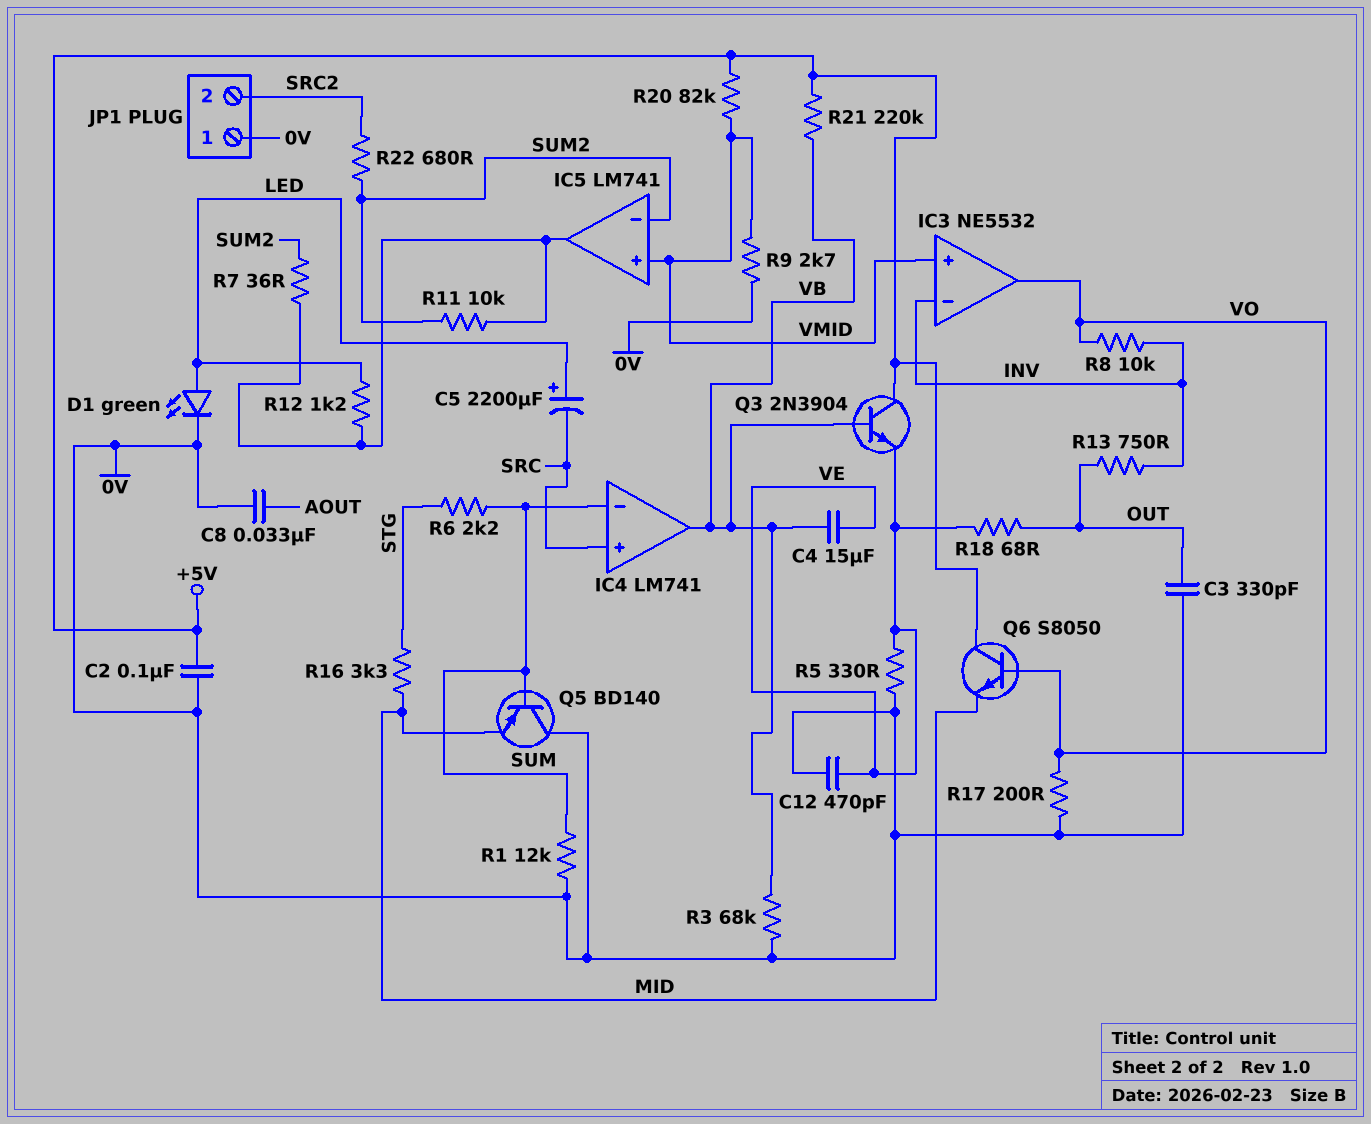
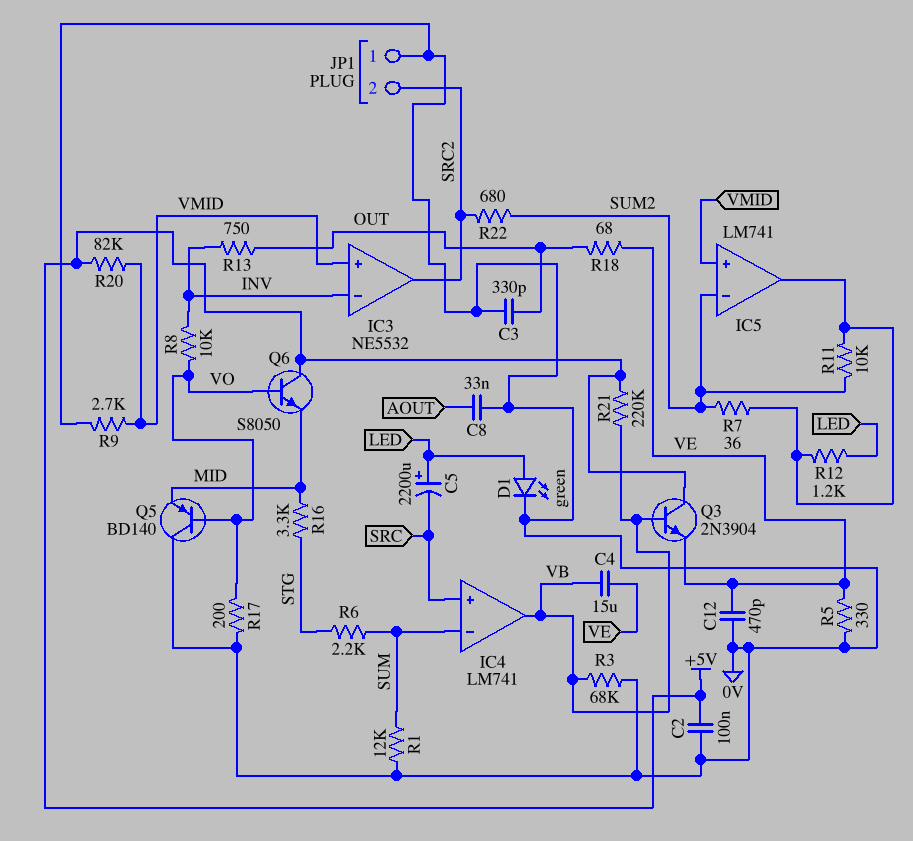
IC3 pin out: VO -> SRC2
Q5: PNP BD140 (B SUM, C 0V, E MID) -> PNP BD140 (B VO, C 0V, E MID)

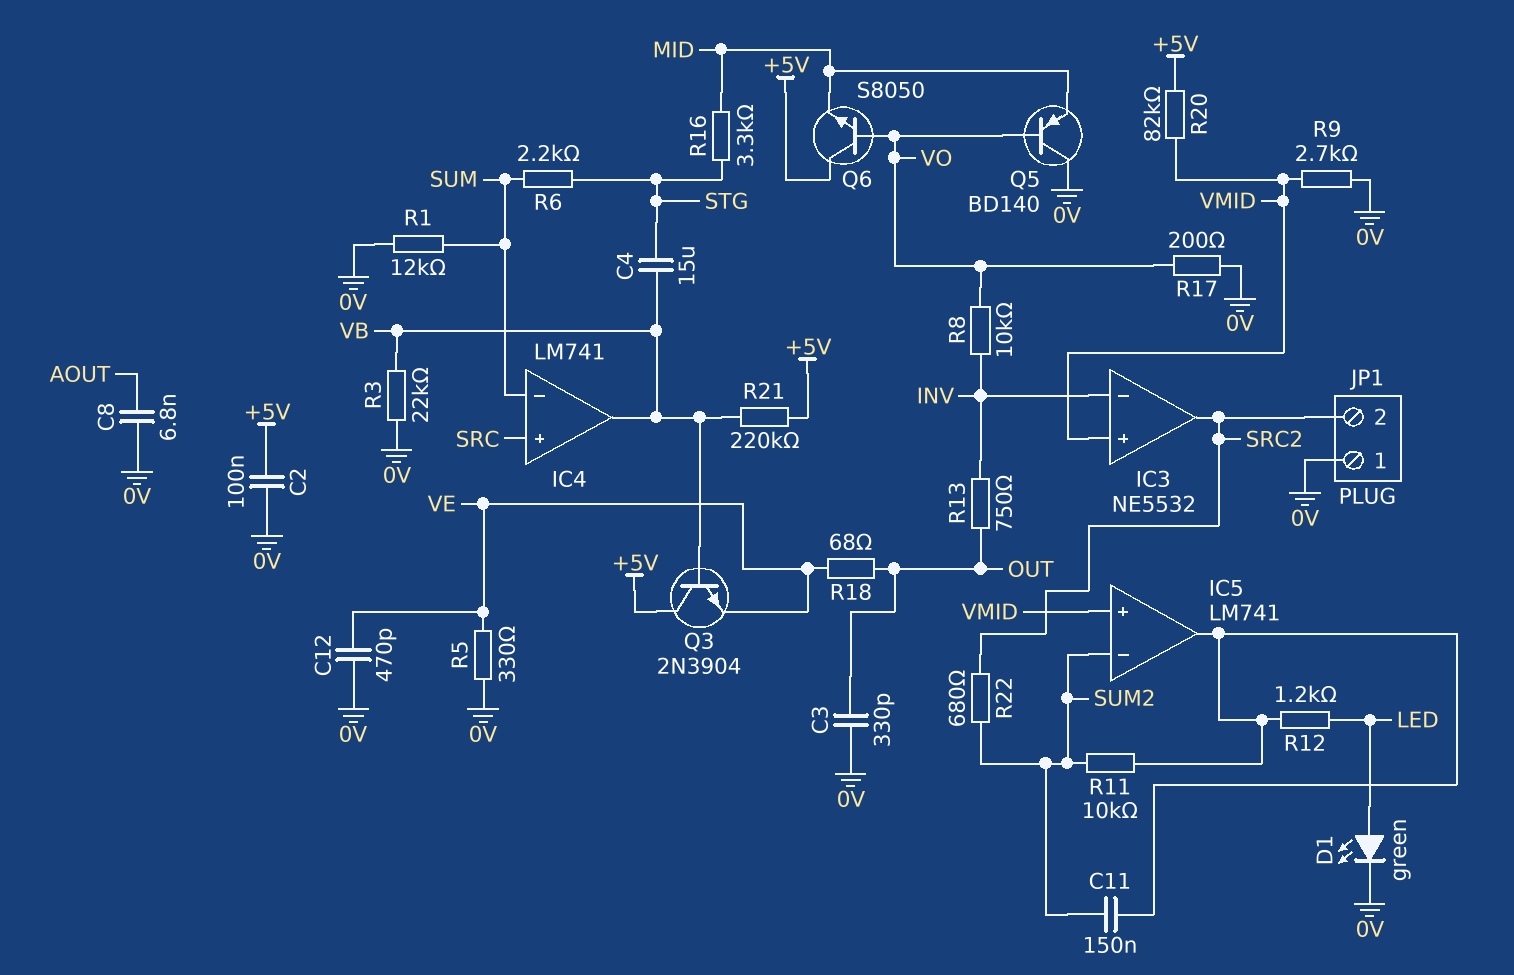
C4: 15uF (VB, VE) -> 15uF (STG, VB)
C5: 2200uF (plus LED, minus SRC) -> none
C8: 33nF (0V, AOUT) -> 6.8nF (0V, AOUT)
C11: none -> 150nF (IC5/out, SUM2)
R3: 68k (0V, VB) -> 22k (0V, VB)
R7: 36 (IC5/out, SUM2) -> none

